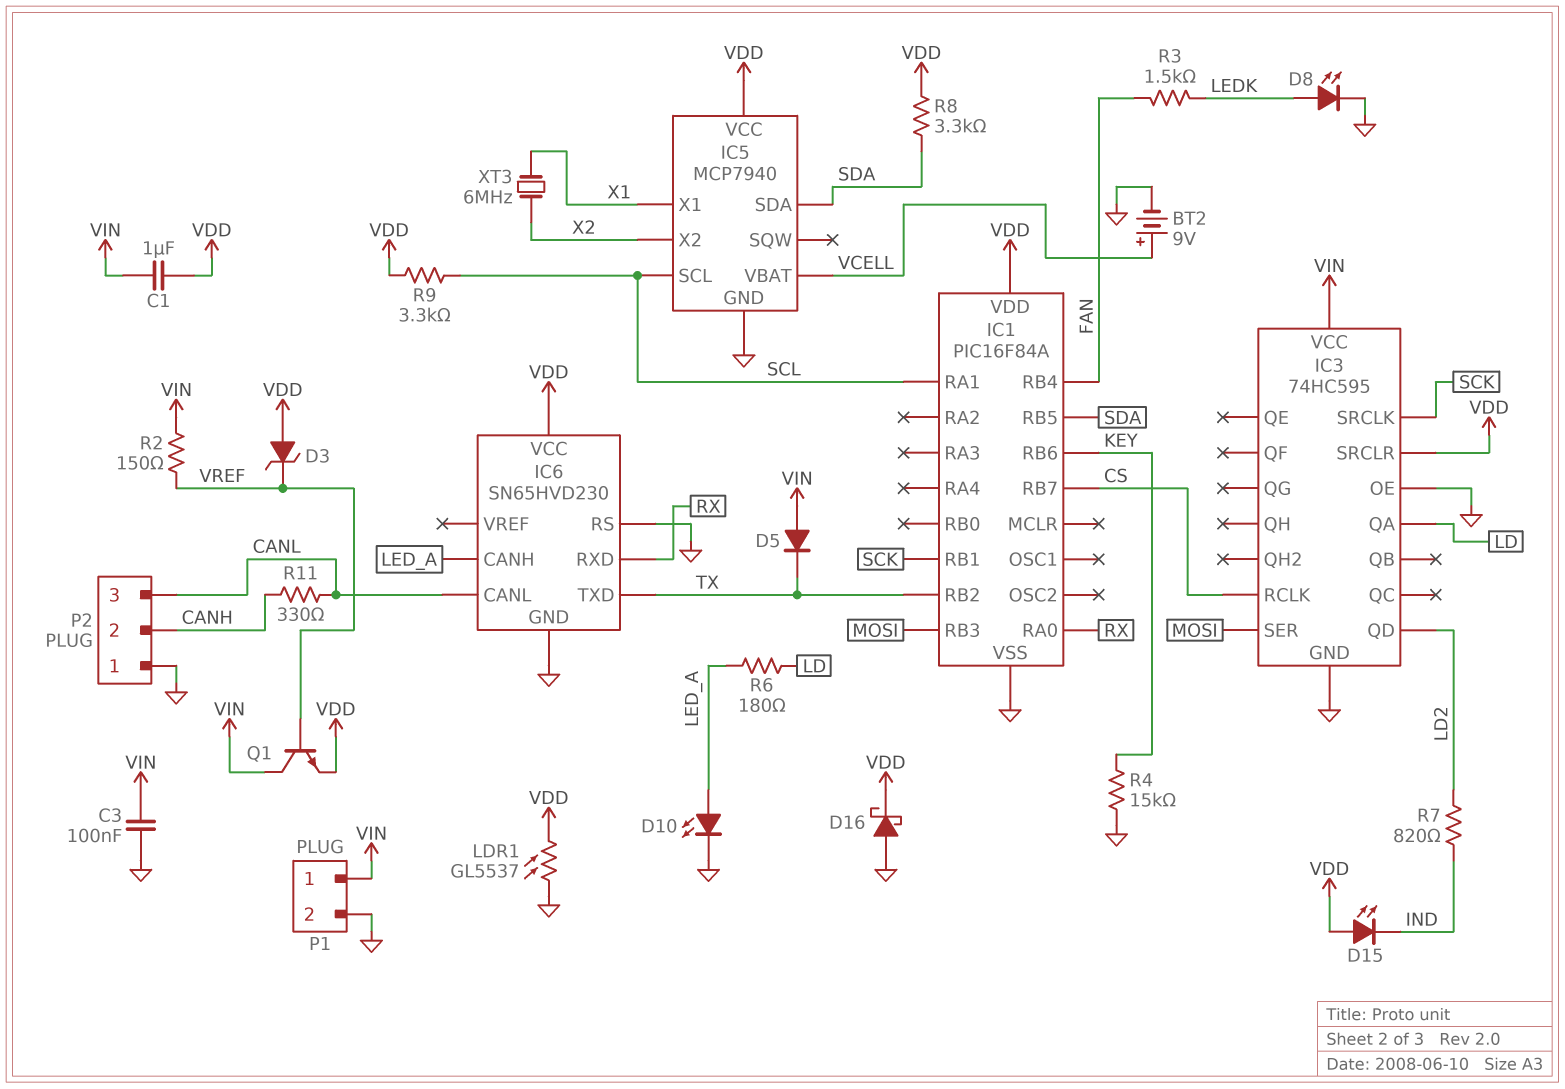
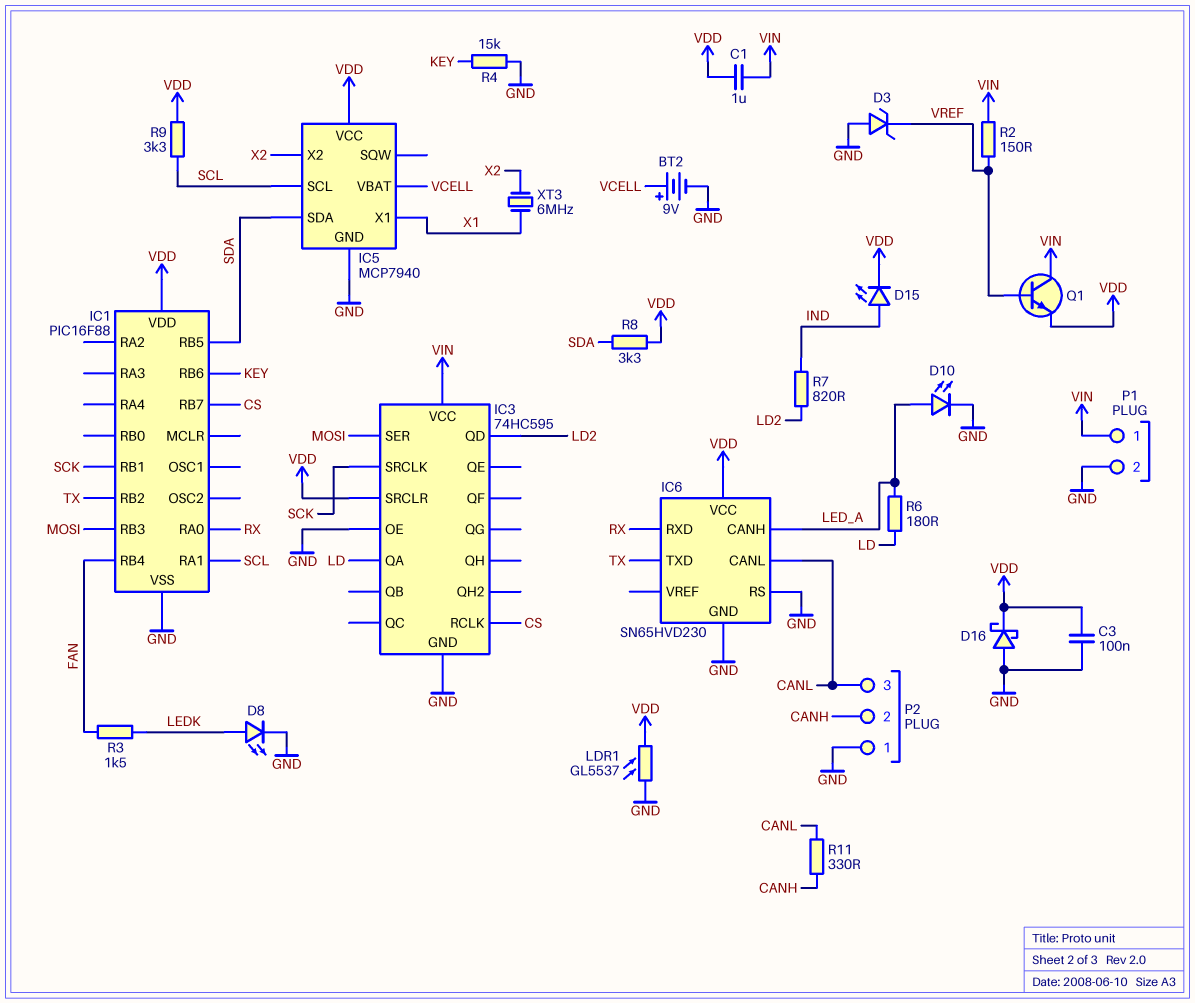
C3: 100nF (GND, VIN) -> 100nF (GND, VDD)
D3: zener (A VDD, K VREF) -> zener (A GND, K VREF)
D5: diode (A VIN, K TX) -> none
D15: LED (A VDD, K IND) -> LED (A IND, K VDD)
IC1: PIC16F84A -> PIC16F88

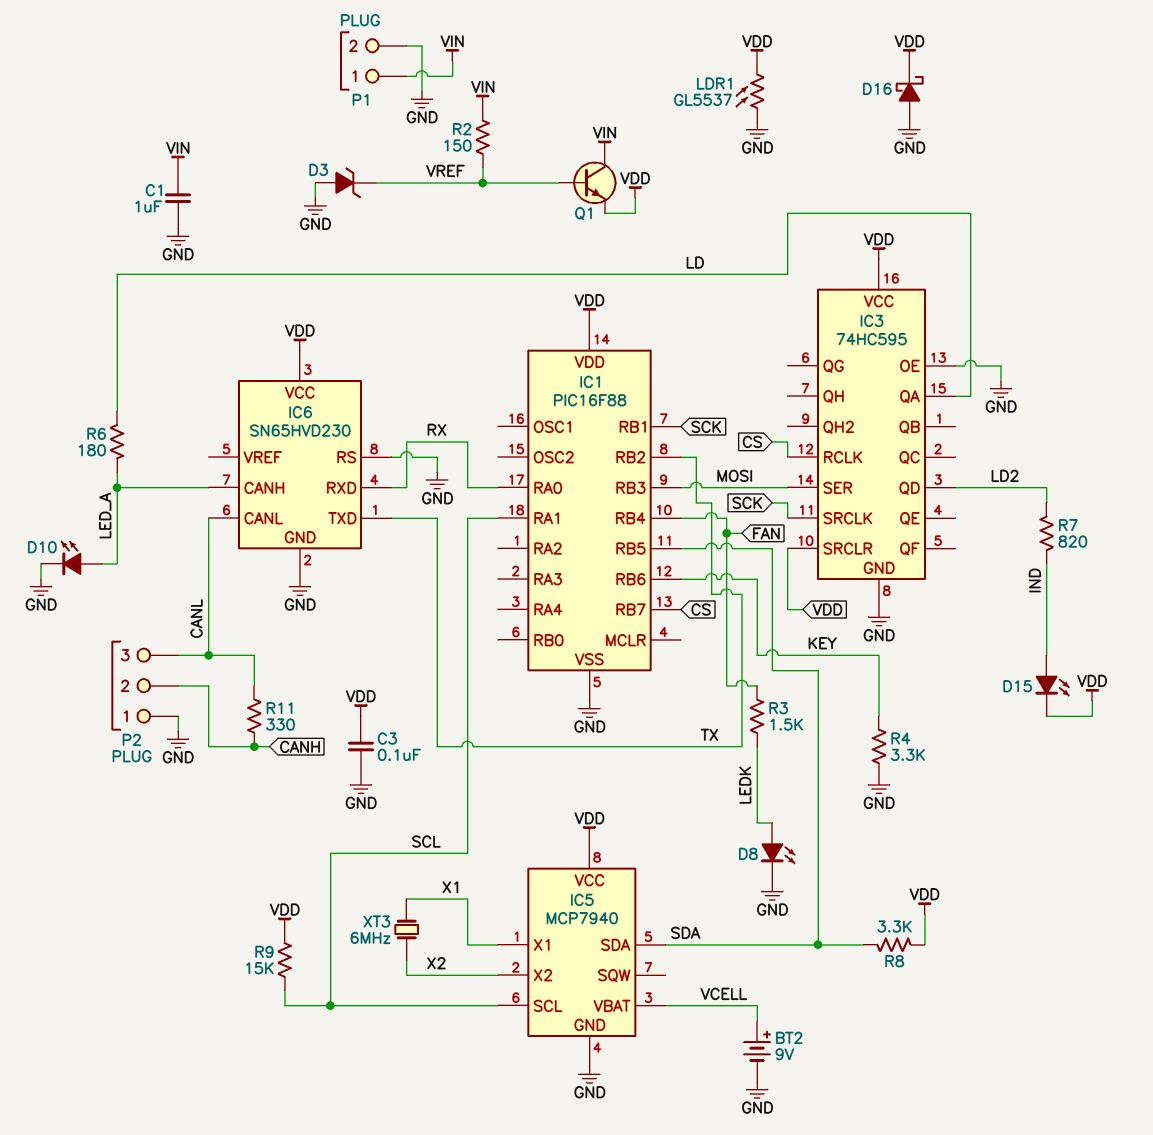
C1: 1uF (VDD, VIN) -> 1uF (GND, VIN)
IC3 pin VCC: VIN -> VDD
R4: 15k (GND, KEY) -> 3.3k (GND, KEY)
R9: 3.3k (SCL, VDD) -> 15k (SCL, VDD)

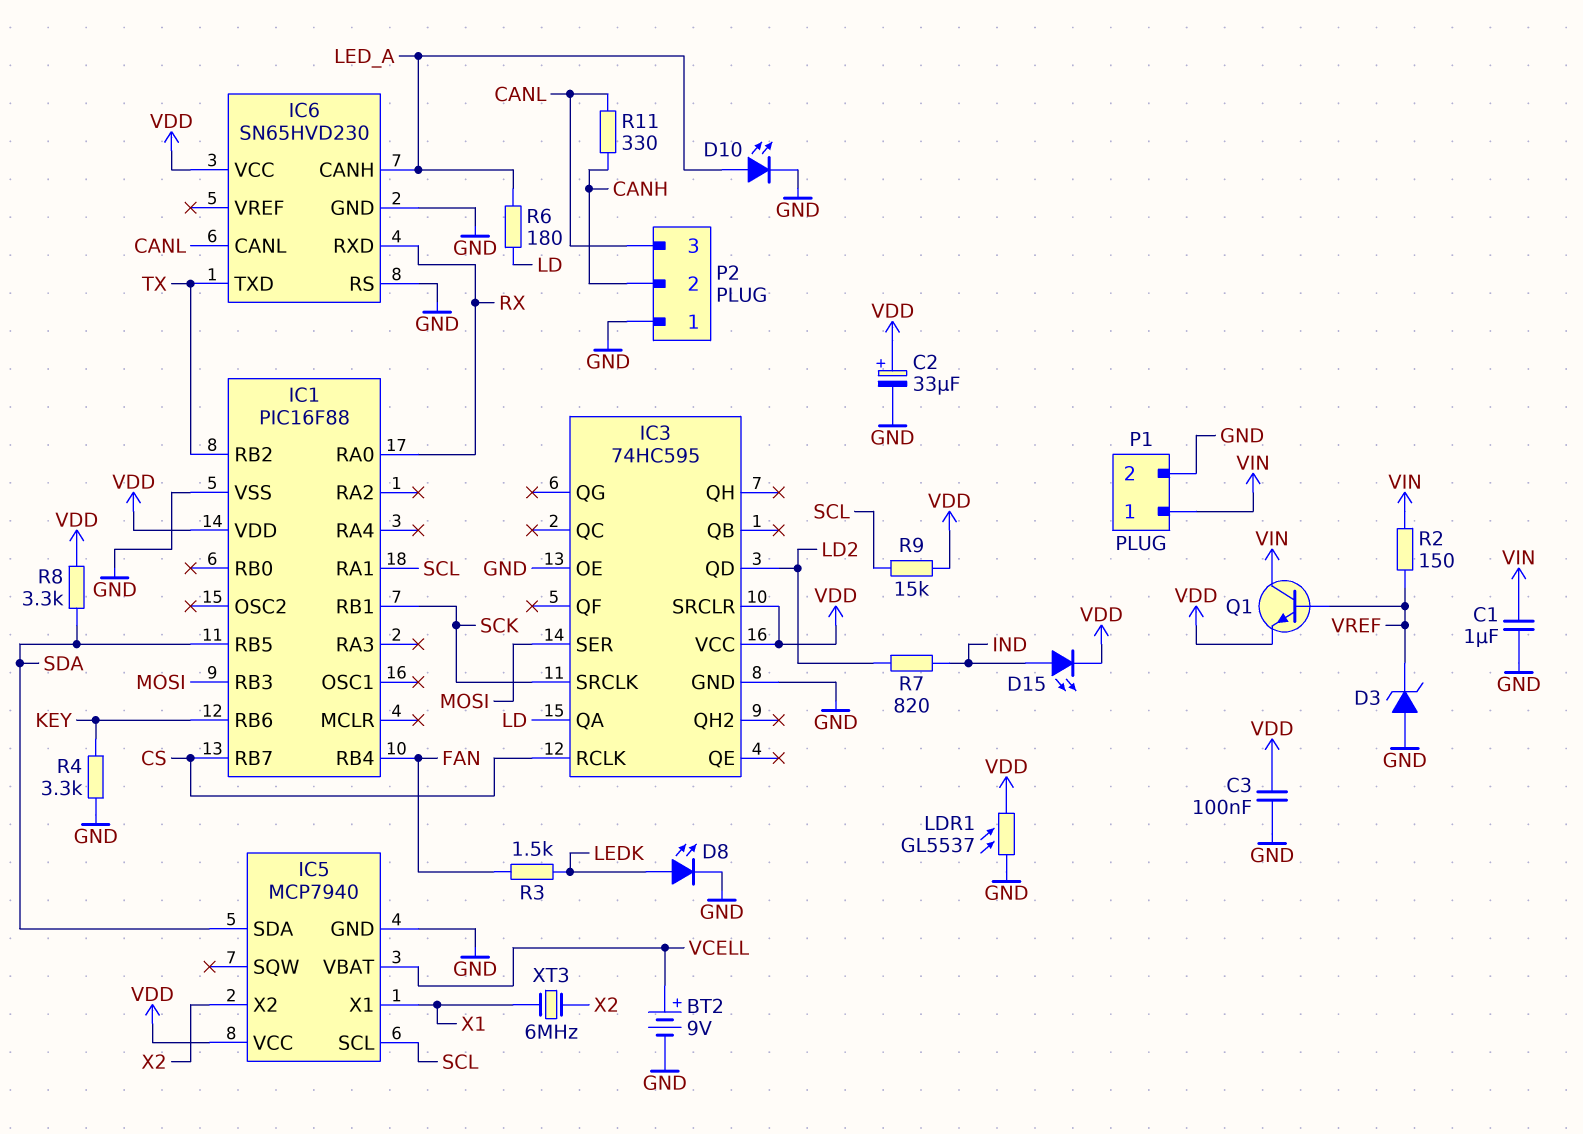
C2: none -> 33uF (plus VDD, minus GND)
D16: schottky (A GND, K VDD) -> none

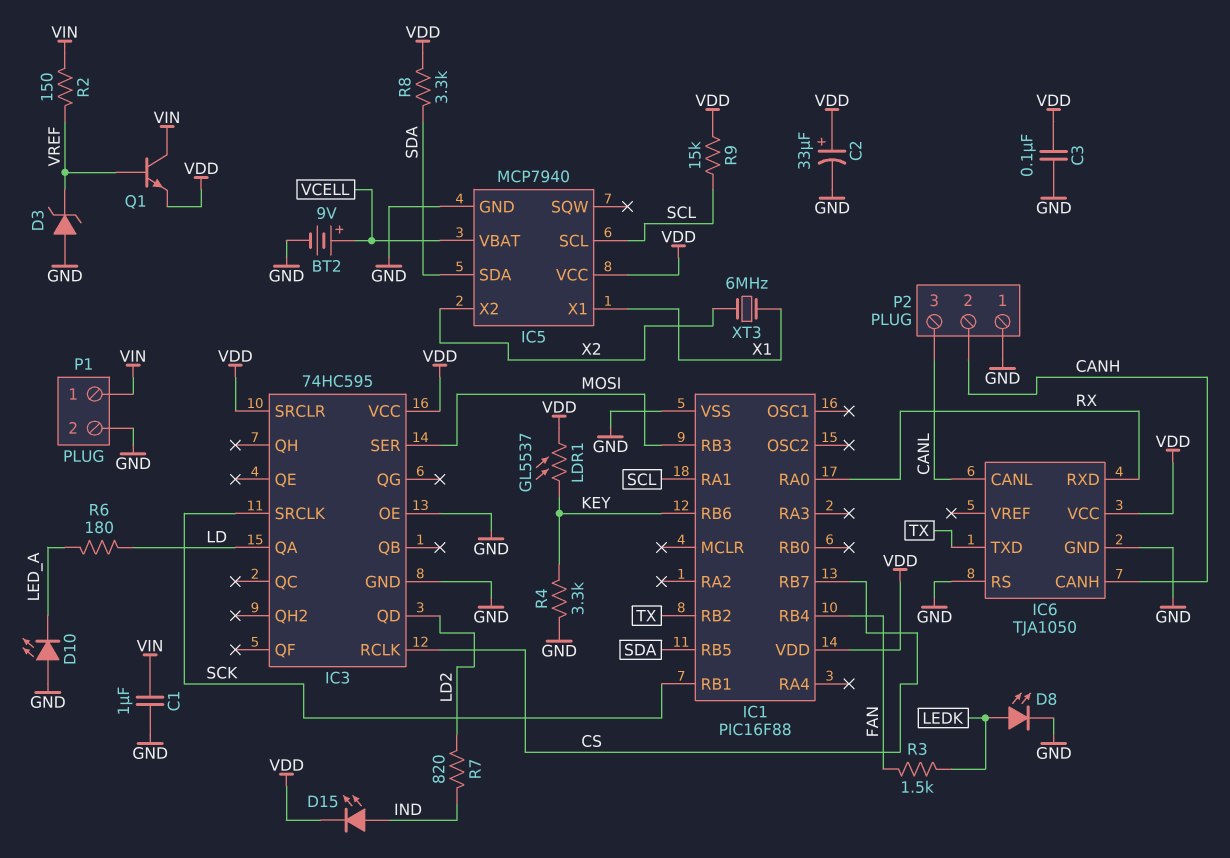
D10: LED (A LED_A, K GND) -> LED (A GND, K LED_A)
IC6: SN65HVD230 -> TJA1050
IC6 pin CANH: LED_A -> CANH
LDR1: GL5537 (GND, VDD) -> GL5537 (KEY, VDD)
R11: 330 (CANH, CANL) -> none

